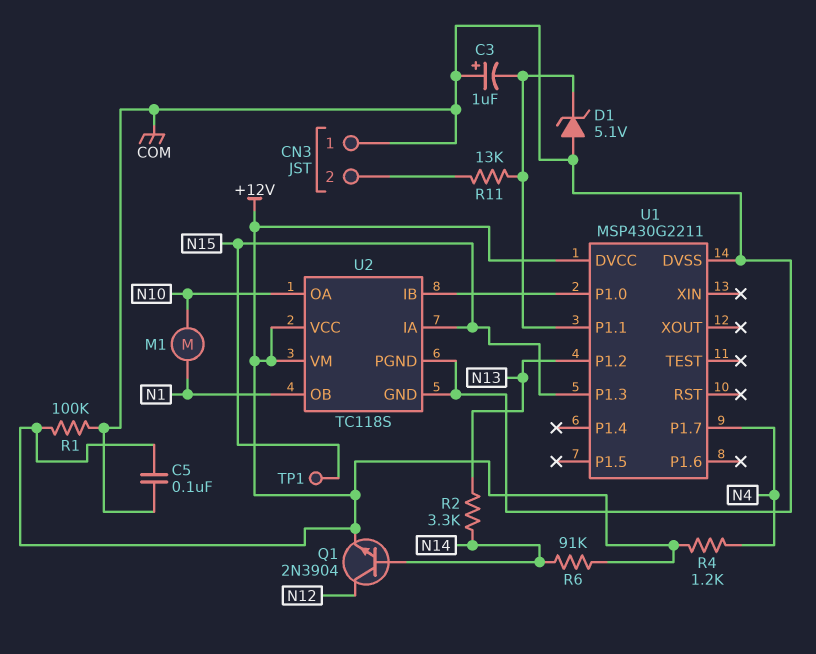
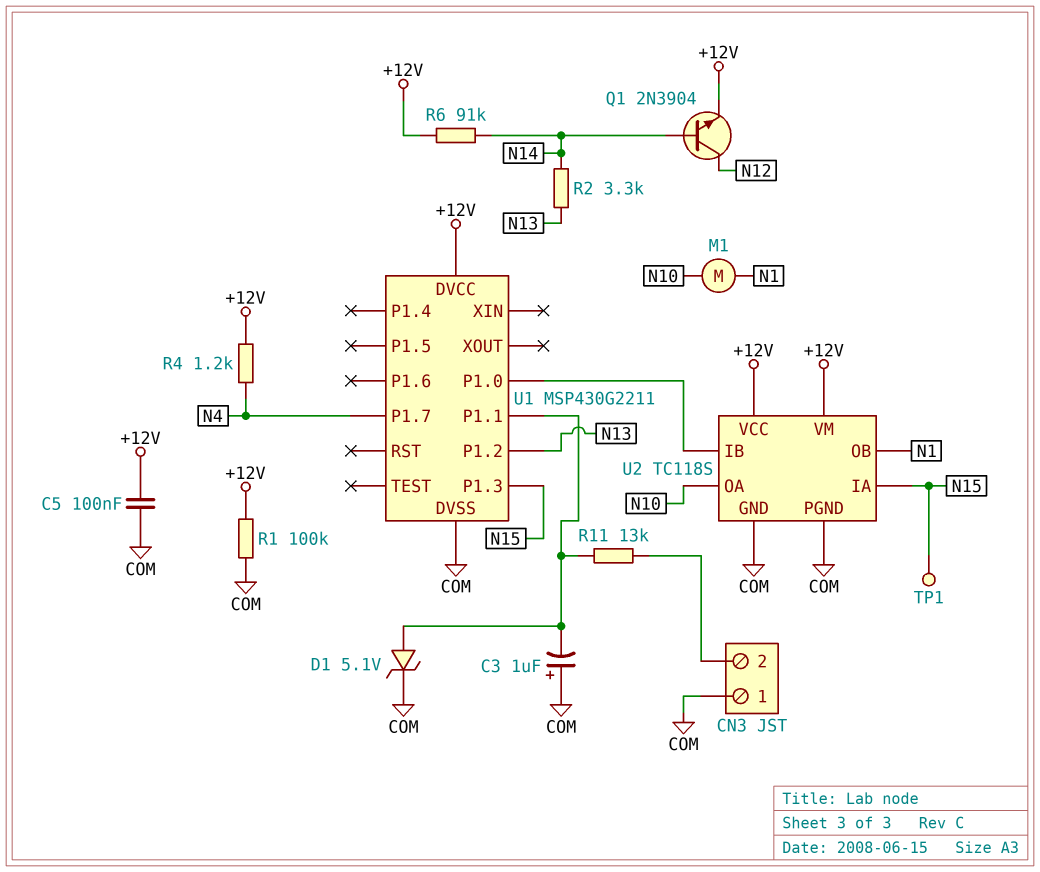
D1: zener 5.1V (A COM, K U1/P1.1) -> zener 5.1V (A U1/P1.1, K COM)

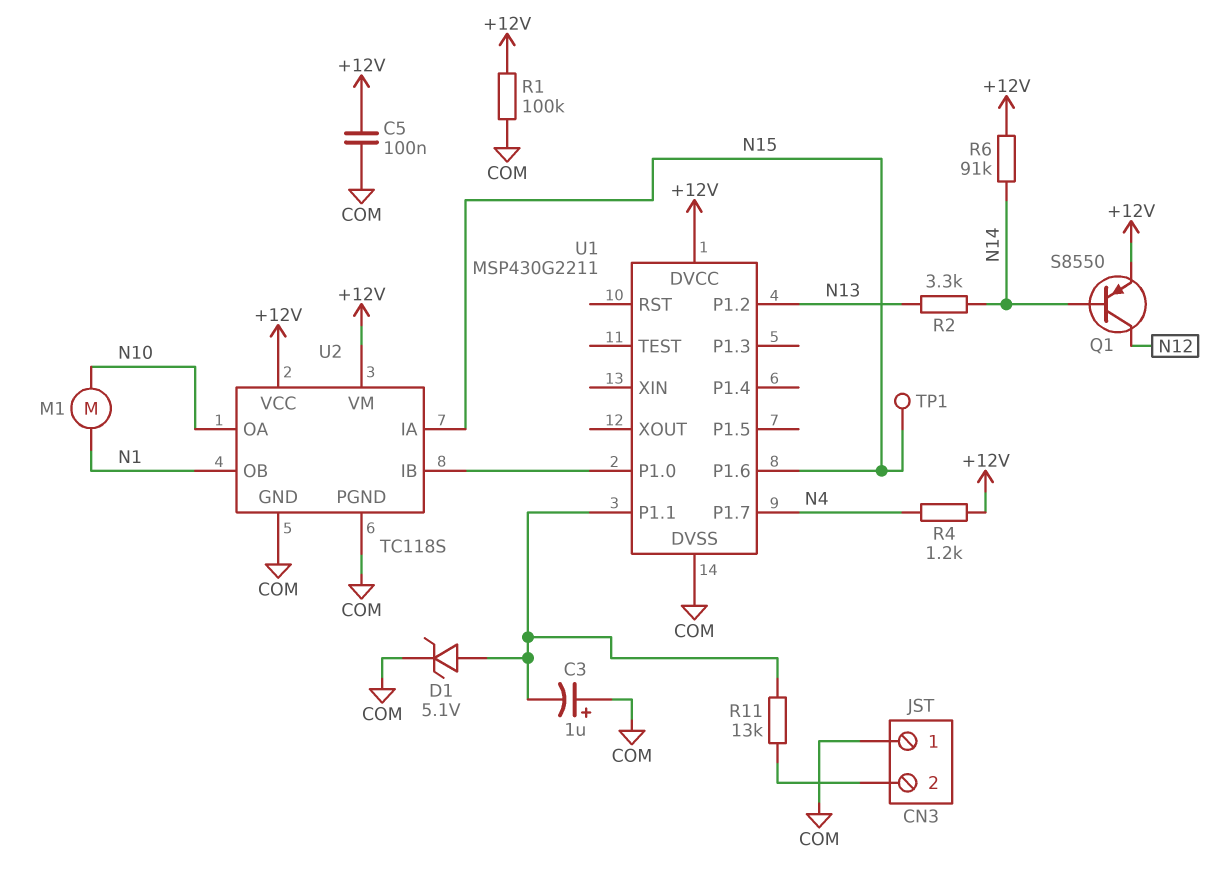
Q1: NPN 2N3904 (B N14, C N12, E +12V) -> PNP S8550 (B N14, C N12, E +12V)
U1 pin P1.3: N15 -> none
U1 pin P1.6: none -> N15

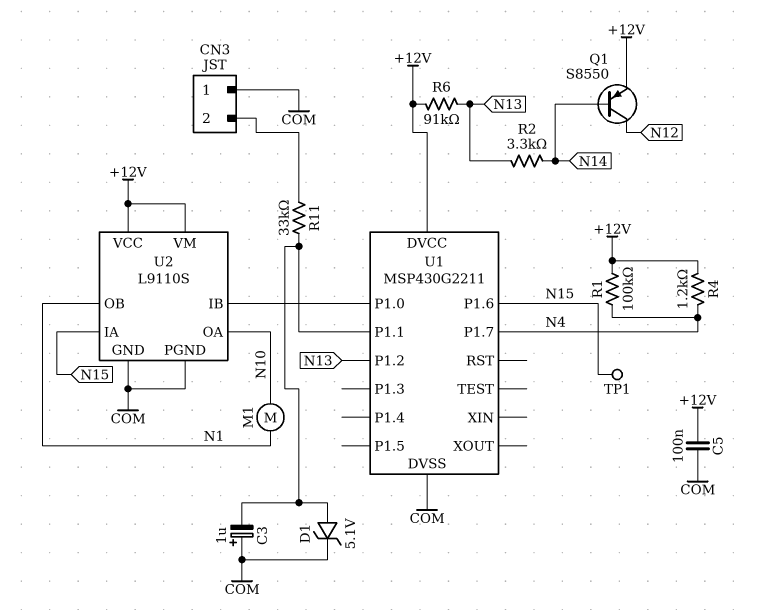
R1: 100k (+12V, COM) -> 100k (+12V, N4)
R6: 91k (+12V, N14) -> 91k (+12V, N13)
R11: 13k (CN3/2, U1/P1.1) -> 33k (CN3/2, U1/P1.1)
U2: TC118S -> L9110S

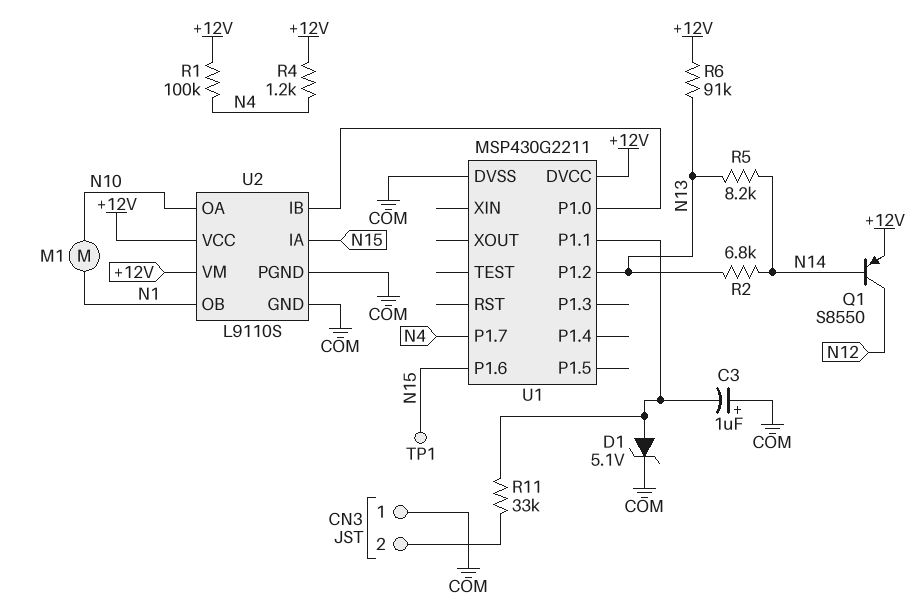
C5: 100nF (+12V, COM) -> none
R2: 3.3k (N13, N14) -> 6.8k (N13, N14)
R5: none -> 8.2k (N13, N14)

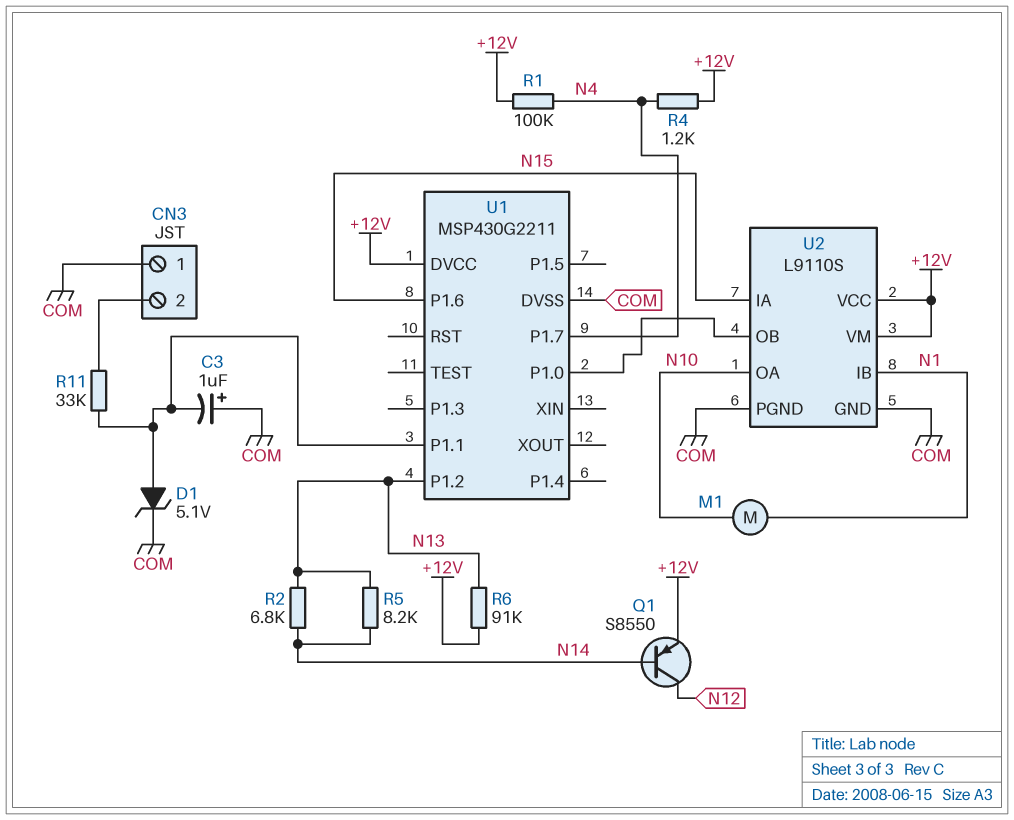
TP1: test point (N15) -> none
U2 pin IB: U1/P1.0 -> N1
U2 pin OB: N1 -> U1/P1.0

